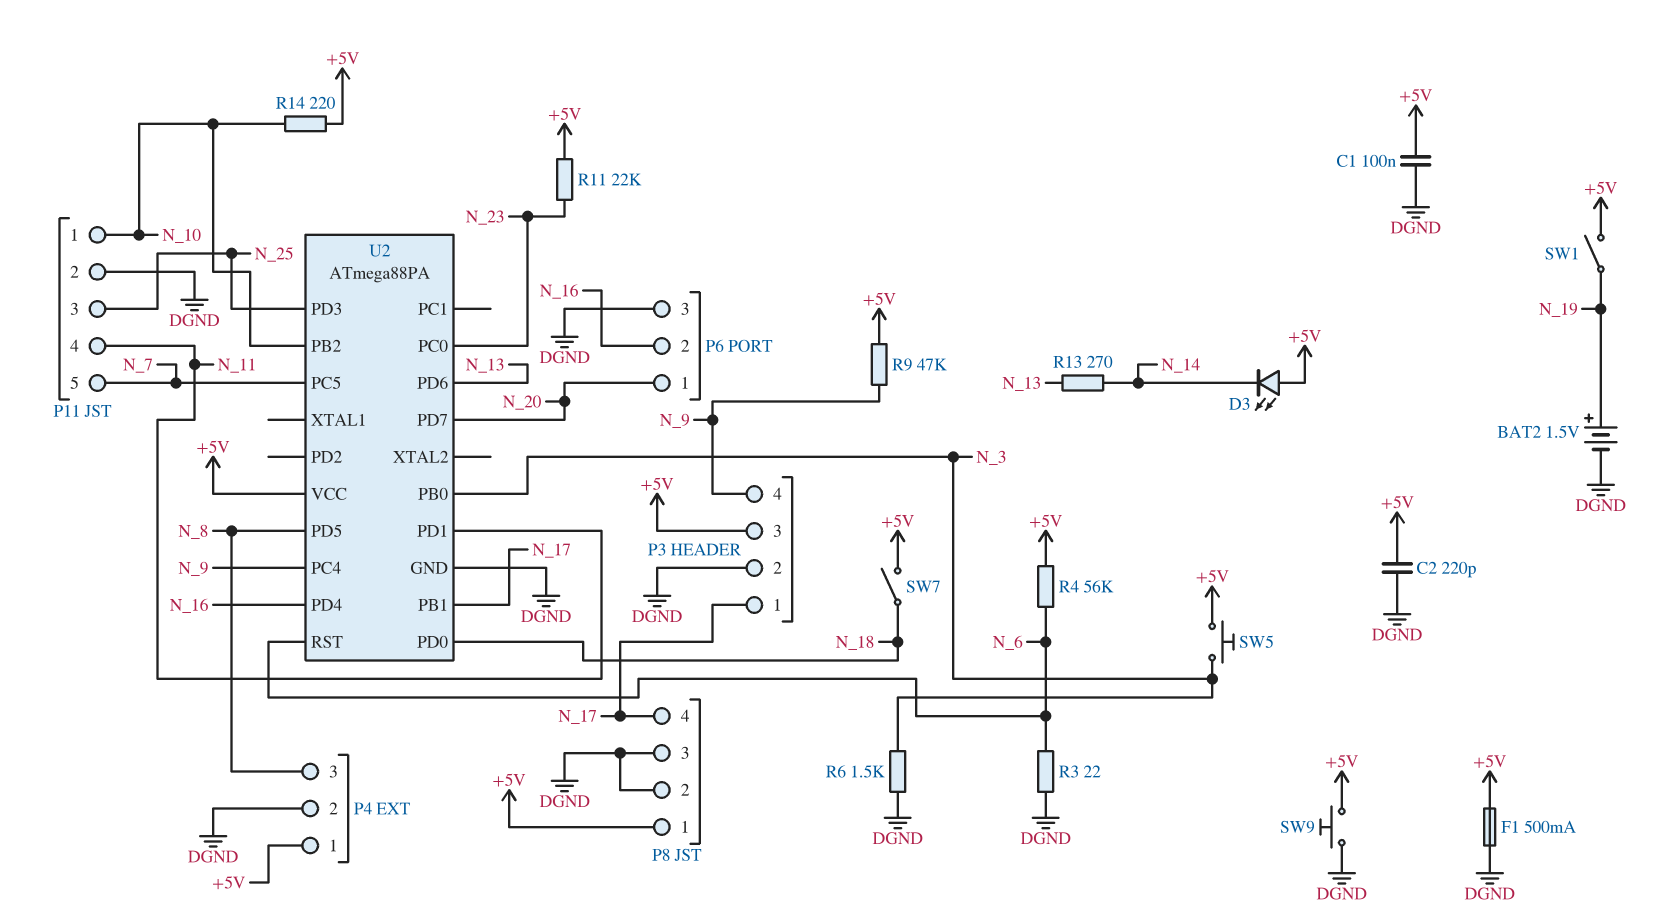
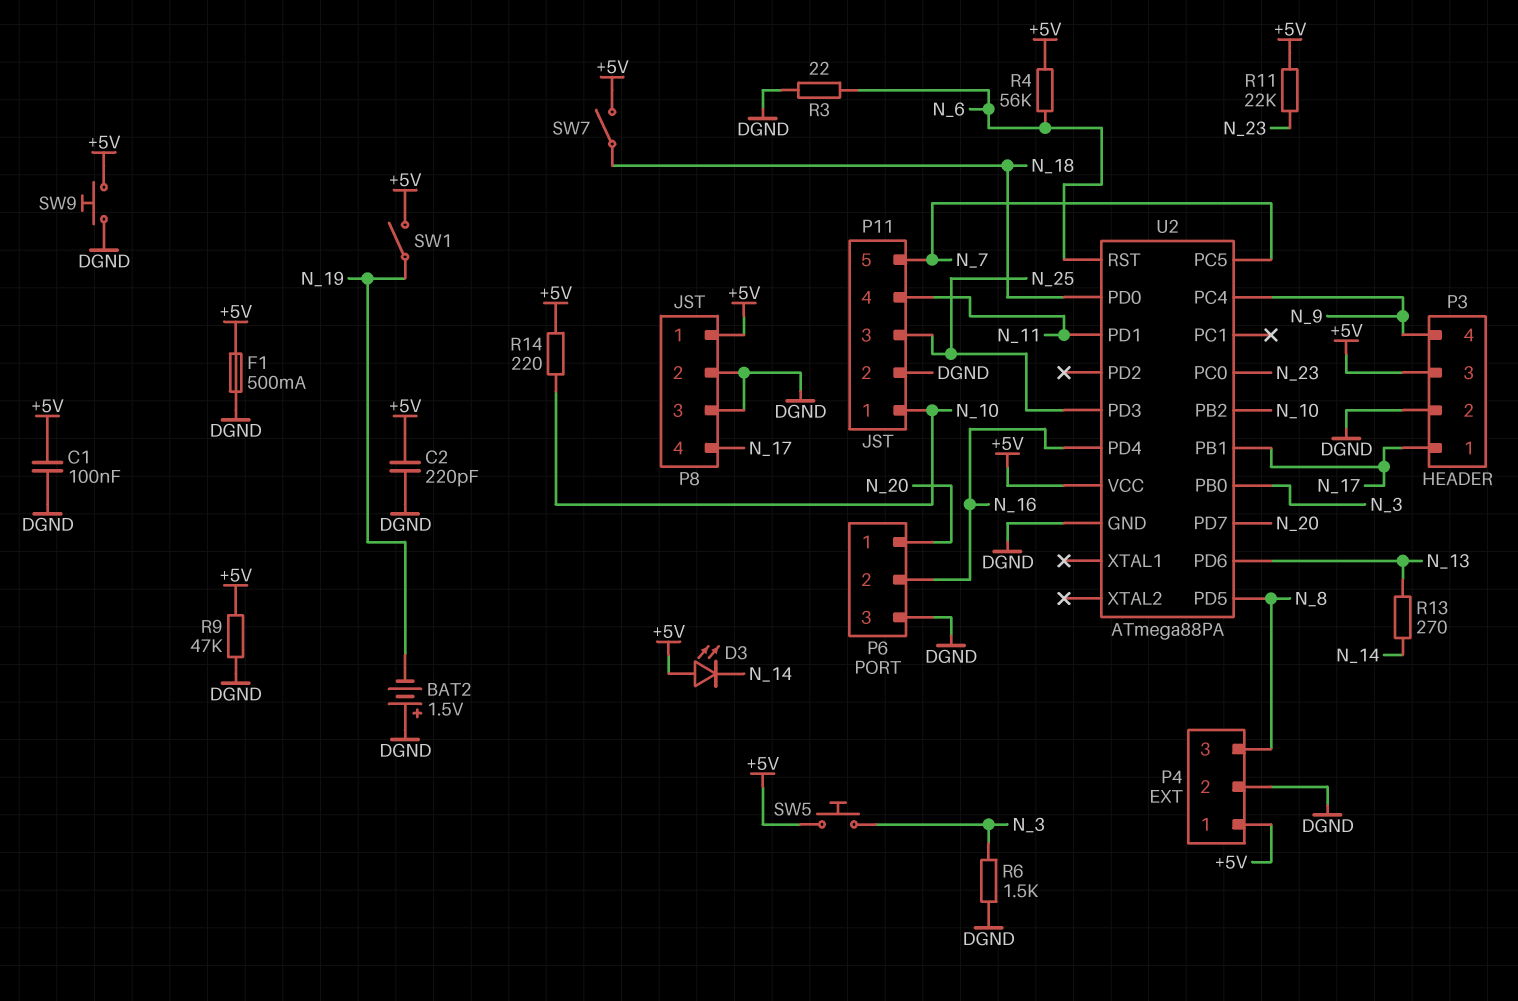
BAT2: 1.5V (plus N_19, minus DGND) -> 1.5V (plus DGND, minus N_19)
R9: 47k (+5V, N_9) -> 47k (+5V, DGND)

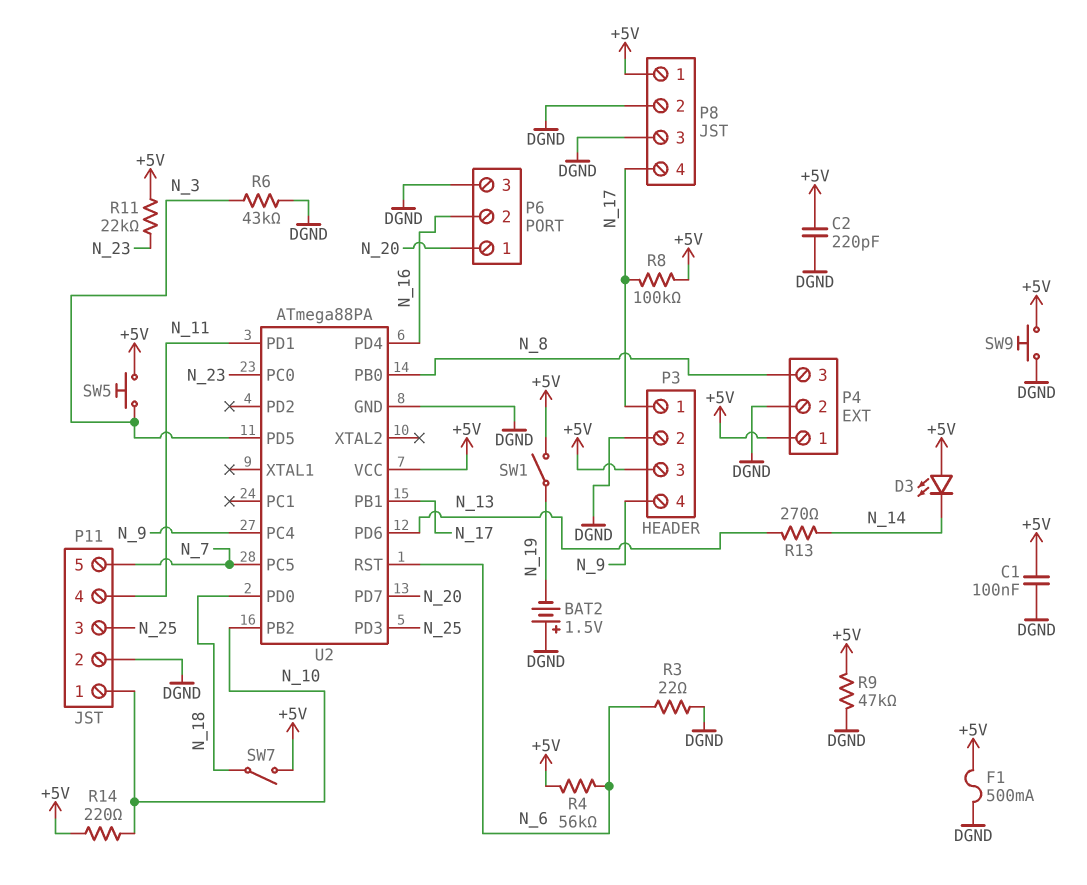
R6: 1.5k (DGND, N_3) -> 43k (DGND, N_3)
R8: none -> 100k (+5V, N_17)
U2 pin PB0: N_3 -> N_8
U2 pin PD5: N_8 -> N_3

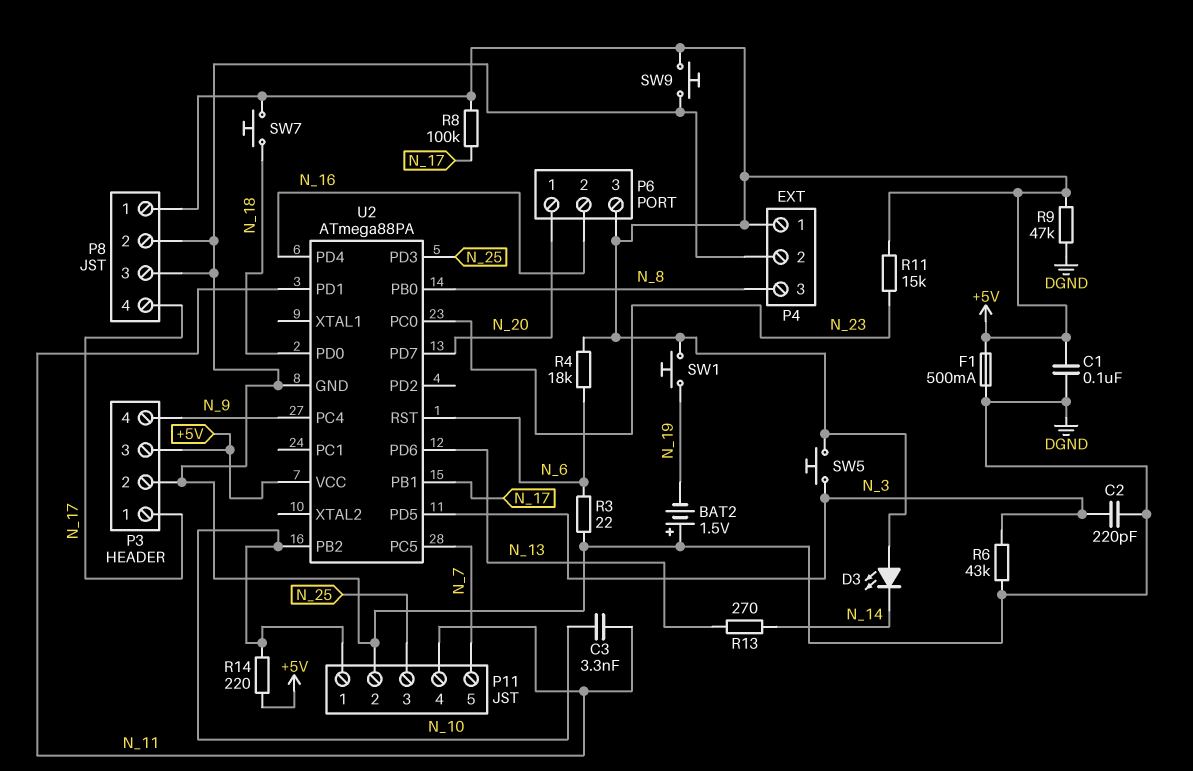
C2: 220pF (+5V, DGND) -> 220pF (DGND, N_3)
C3: none -> 3.3nF (N_10, N_11)
P6 pin 3: DGND -> +5V
R4: 56k (+5V, N_6) -> 18k (+5V, N_6)
R11: 22k (+5V, N_23) -> 15k (+5V, N_23)
SW1: switch (+5V, N_19) -> button (+5V, N_19)
SW7: switch (+5V, N_18) -> button (+5V, N_18)

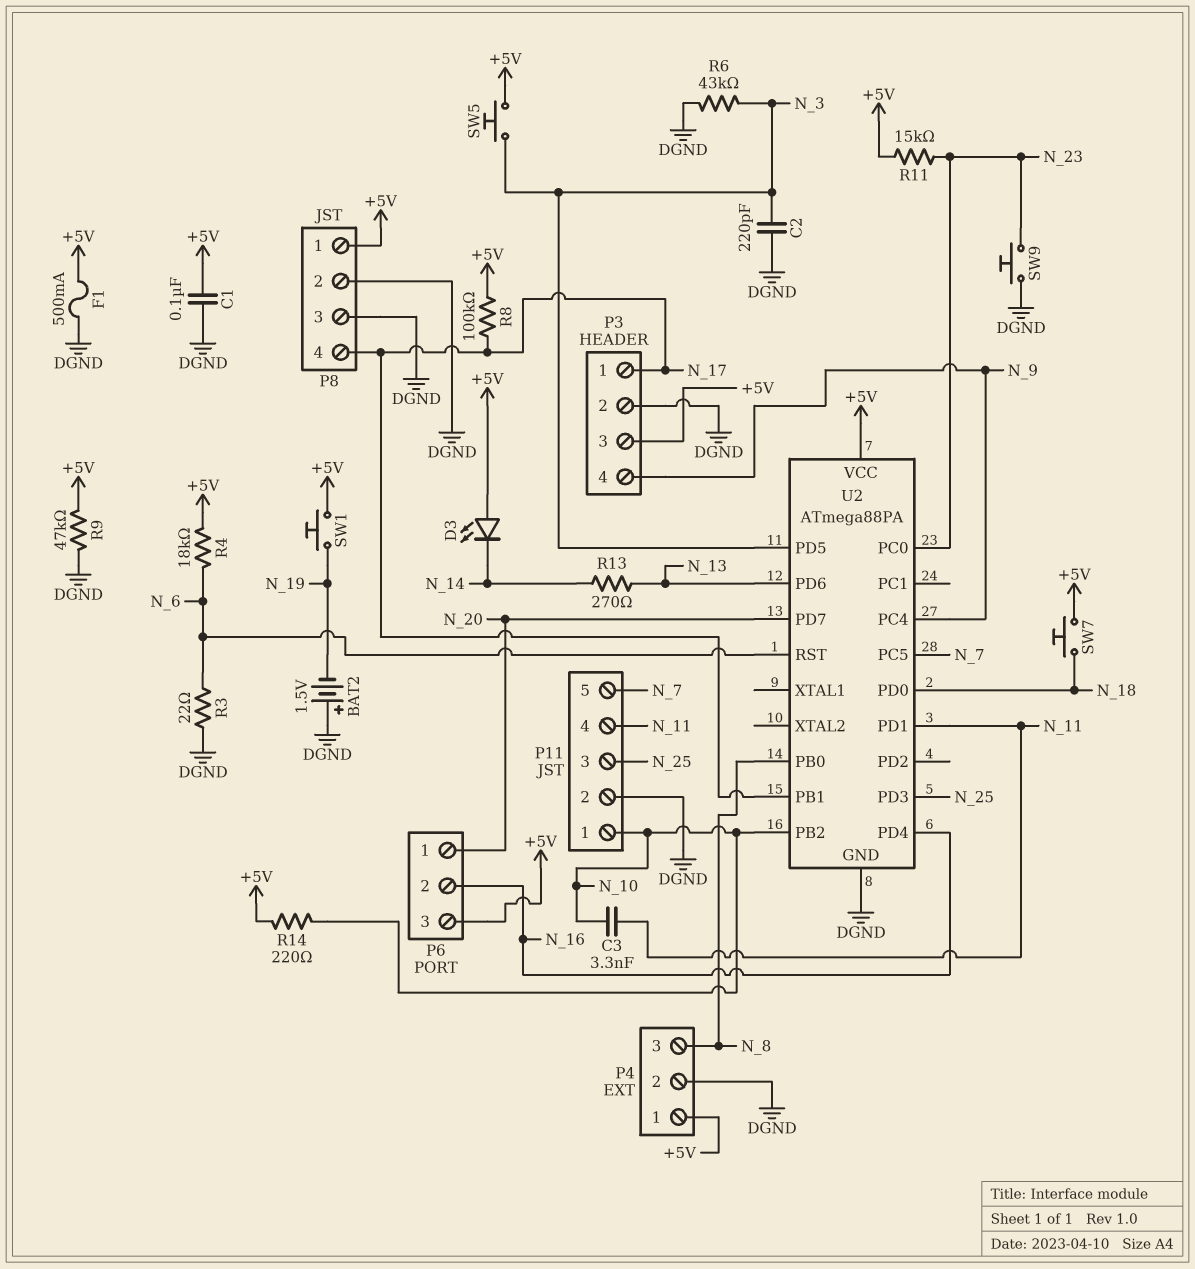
SW9: button (+5V, DGND) -> button (DGND, N_23)

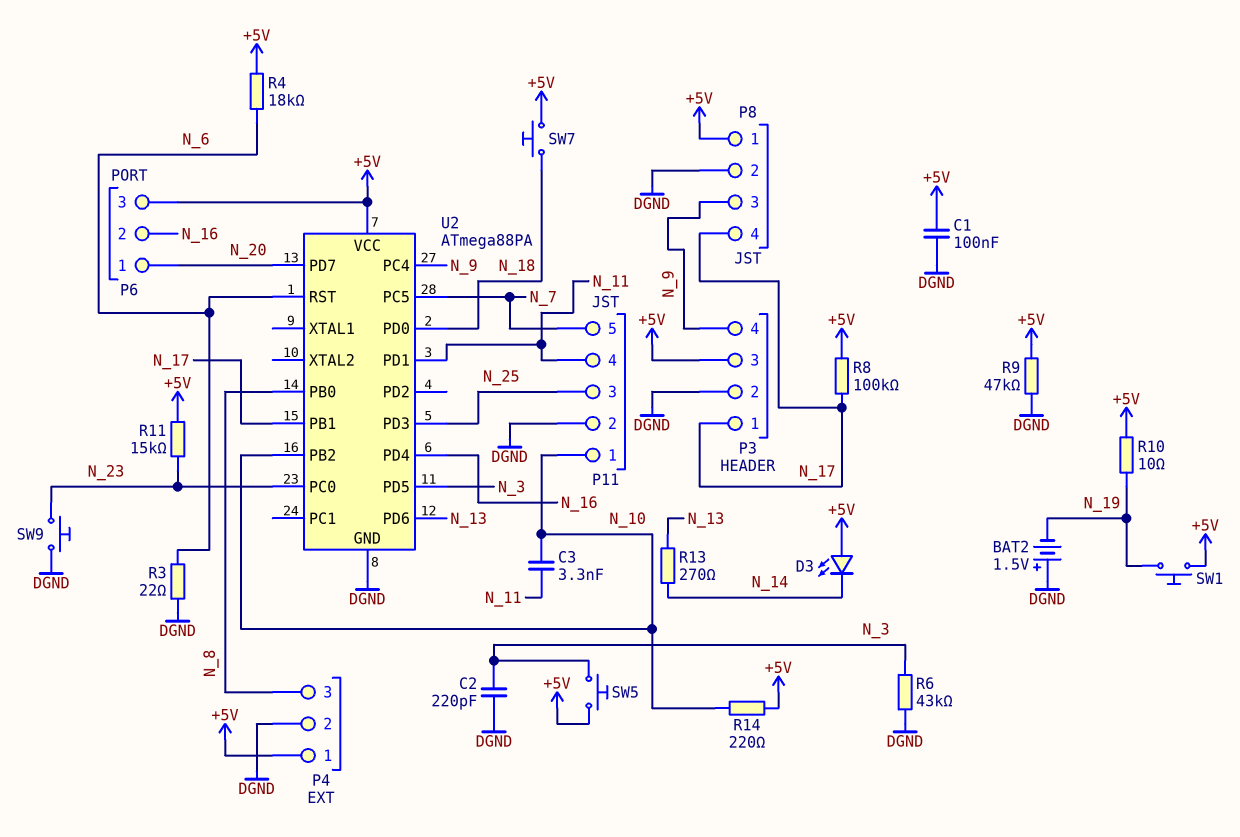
F1: 500mA (+5V, DGND) -> none
P8 pin 3: DGND -> N_9
R10: none -> 10 (+5V, N_19)

